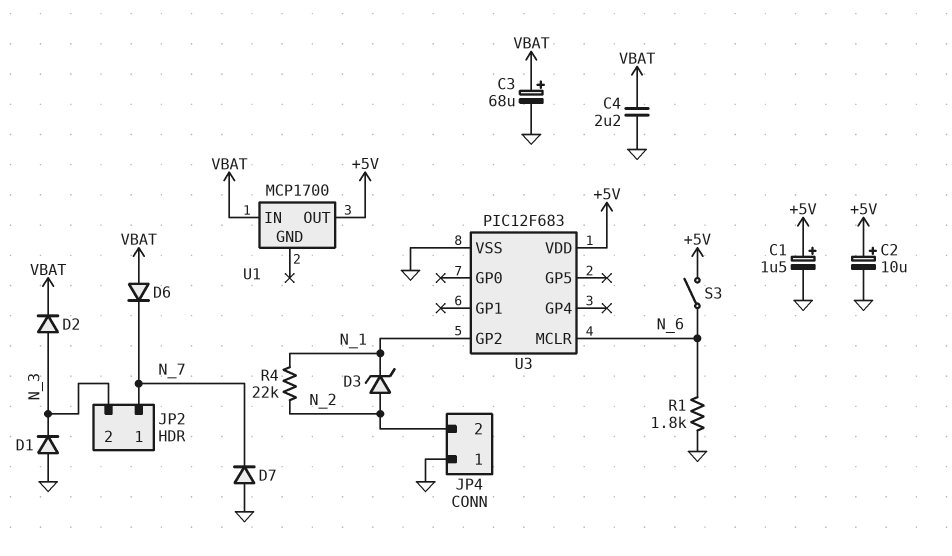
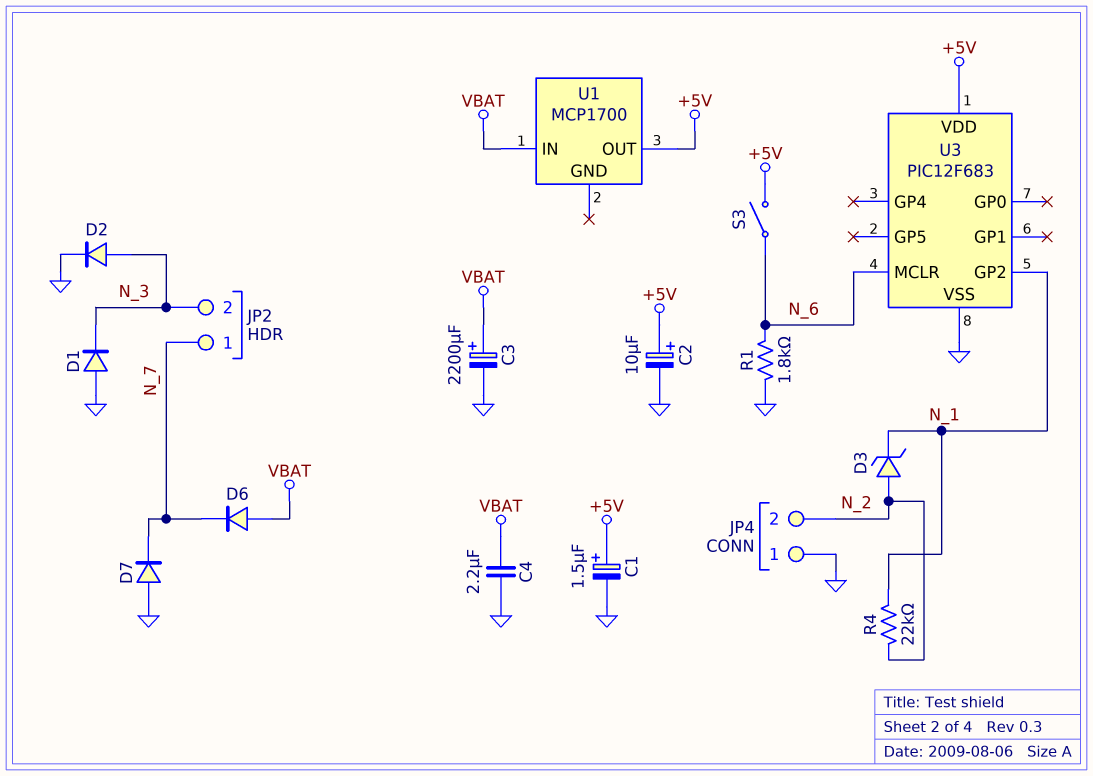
C3: 68uF (plus VBAT, minus GND) -> 2200uF (plus VBAT, minus GND)
D2: diode (A N_3, K VBAT) -> diode (A N_3, K GND)

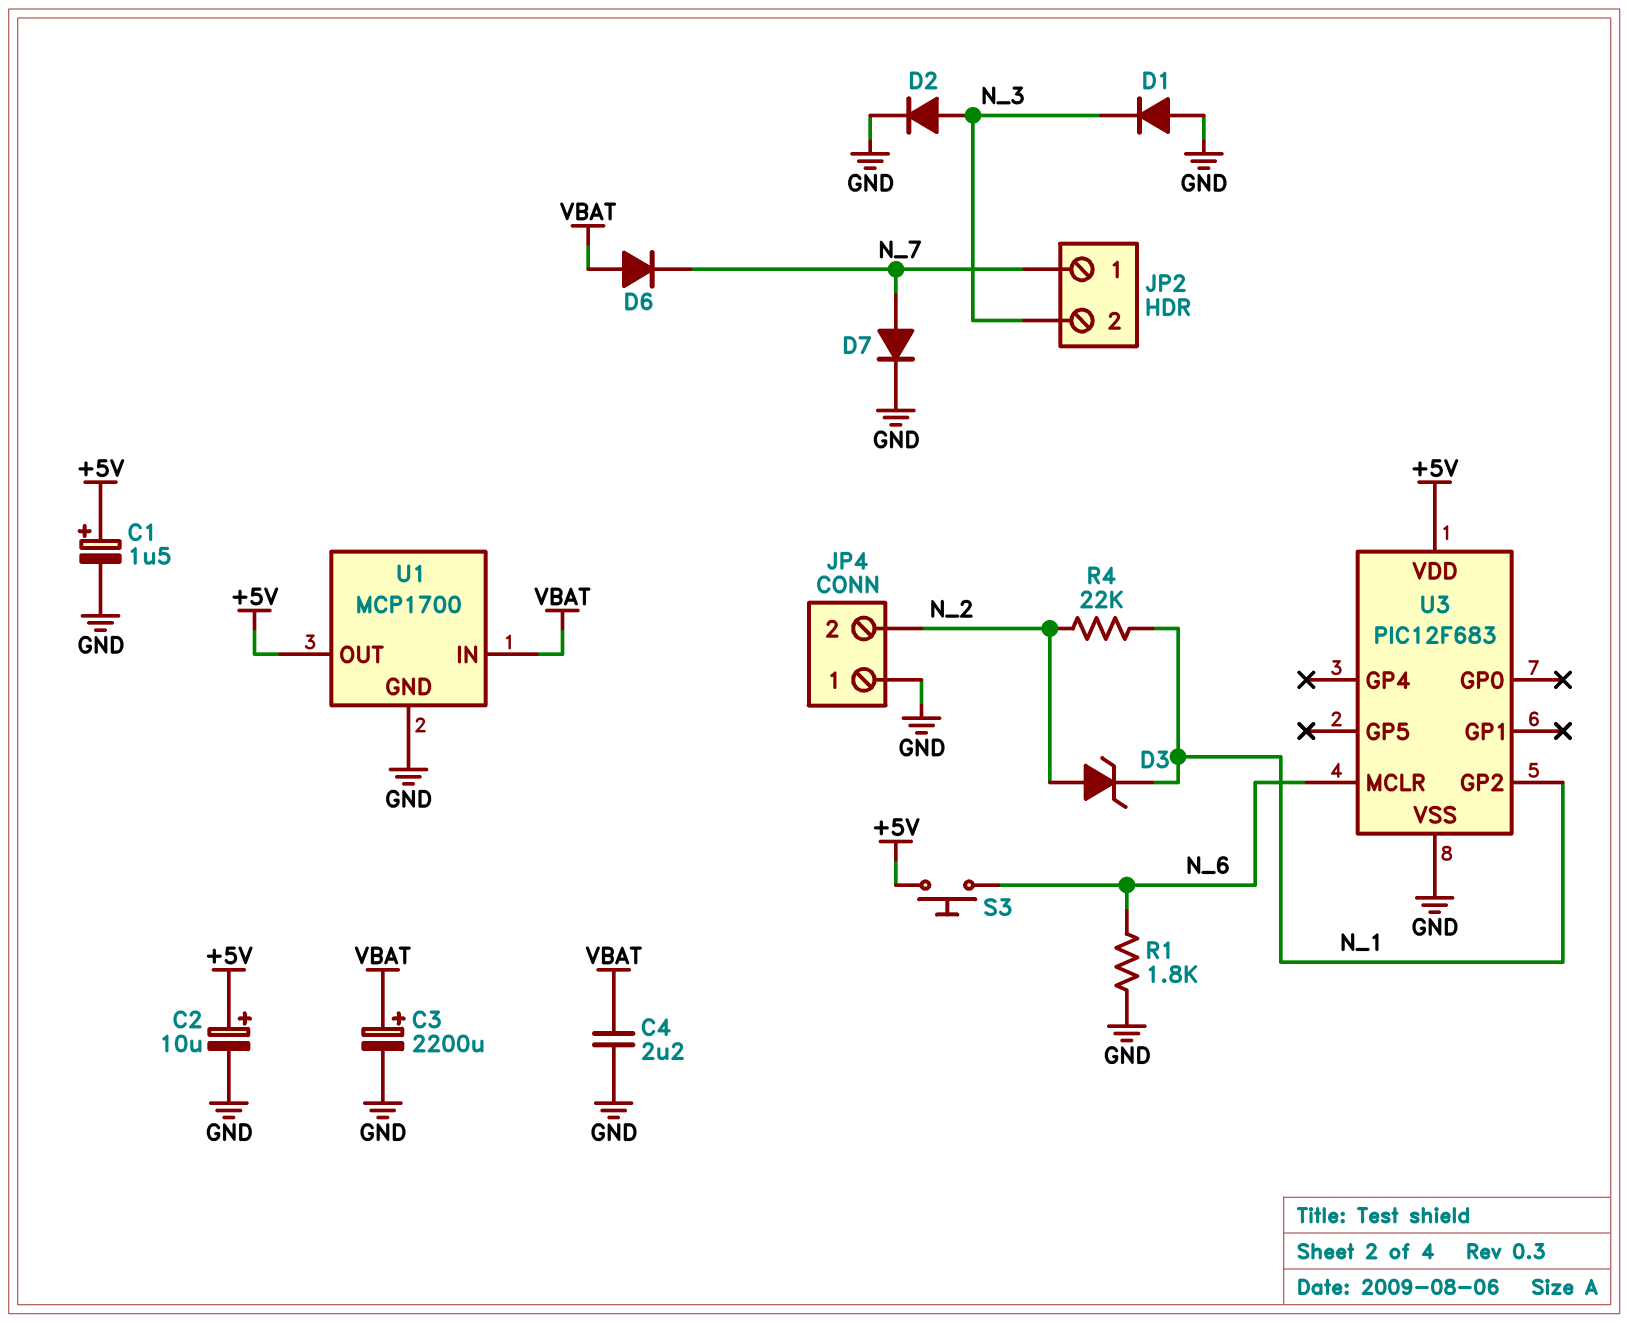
D7: diode (A GND, K N_7) -> diode (A N_7, K GND)
S3: switch (+5V, N_6) -> button (+5V, N_6)
U1 pin GND: none -> GND

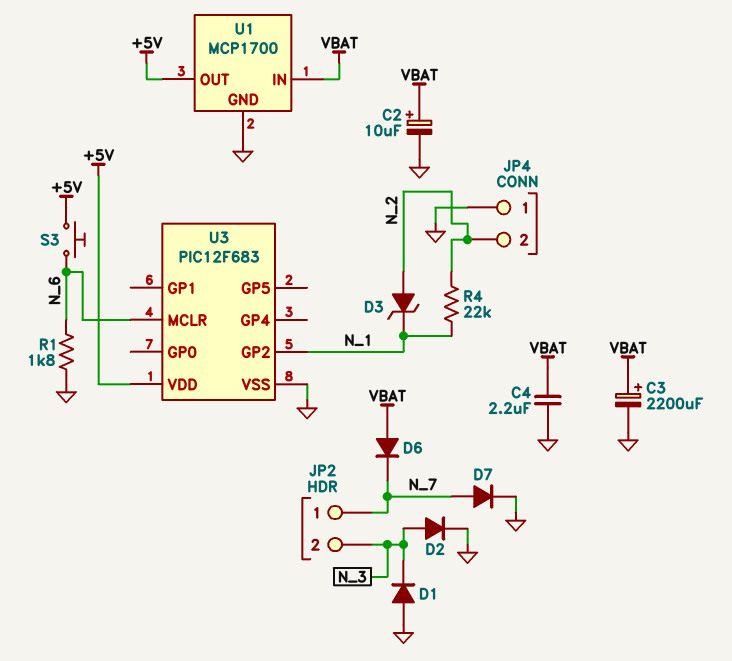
C1: 1.5uF (plus +5V, minus GND) -> none
C2: 10uF (plus +5V, minus GND) -> 10uF (plus VBAT, minus GND)

